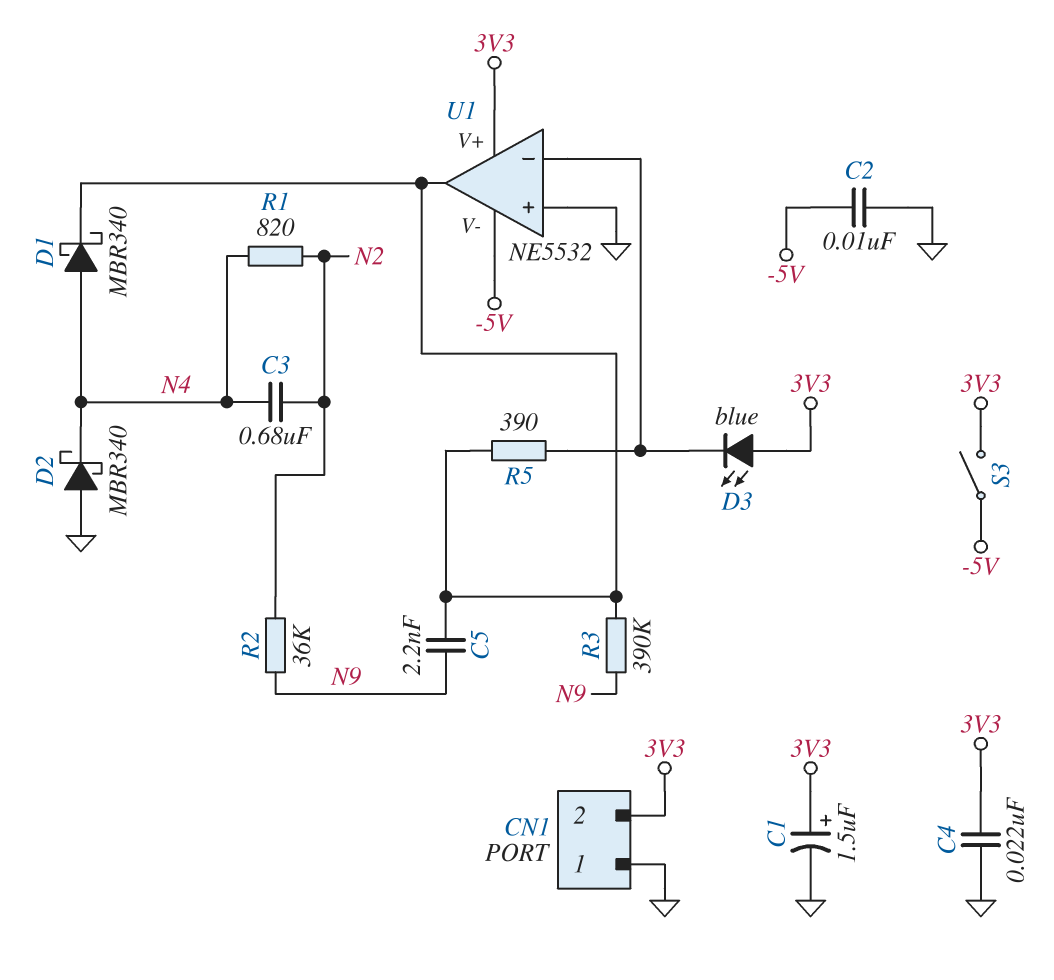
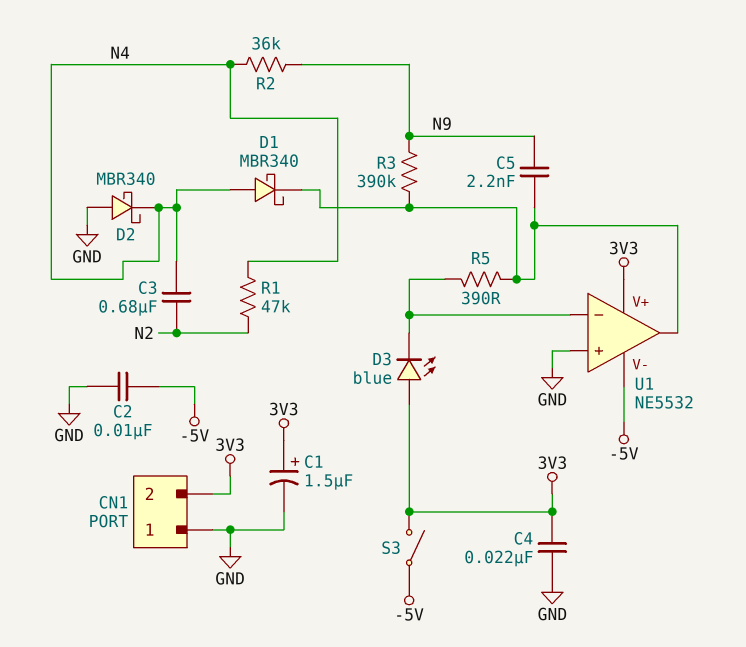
R1: 820 (N2, N4) -> 47k (N2, N4)
R2: 36k (N2, N9) -> 36k (N4, N9)

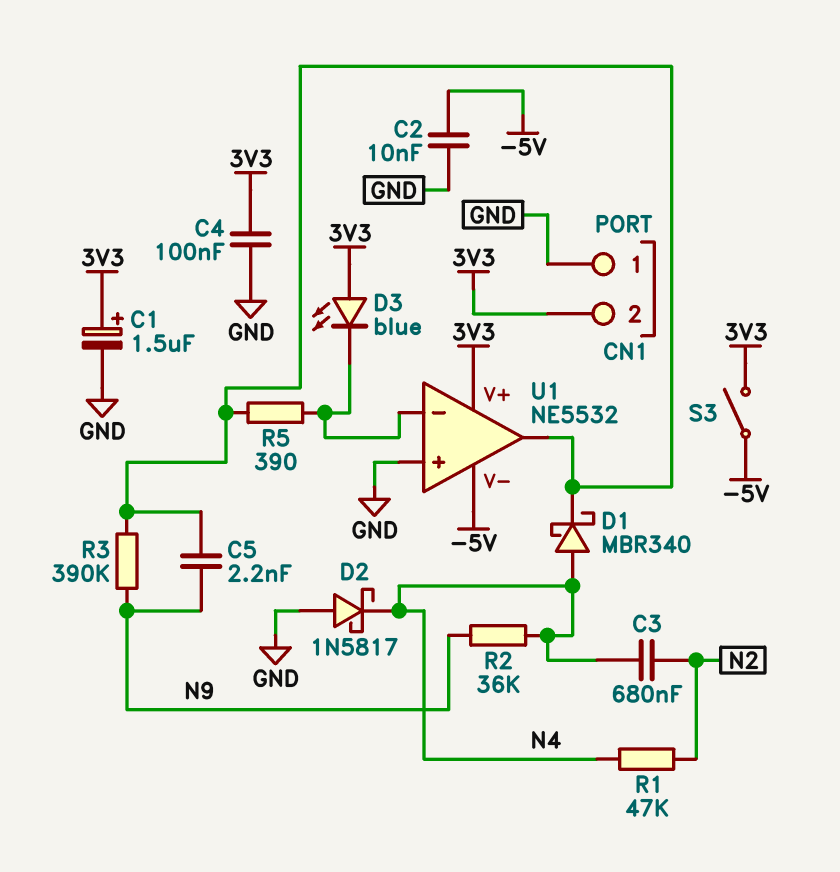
C4: 22nF (3V3, GND) -> 100nF (3V3, GND)
D2: schottky MBR340 (A GND, K N4) -> schottky 1N5817 (A GND, K N4)

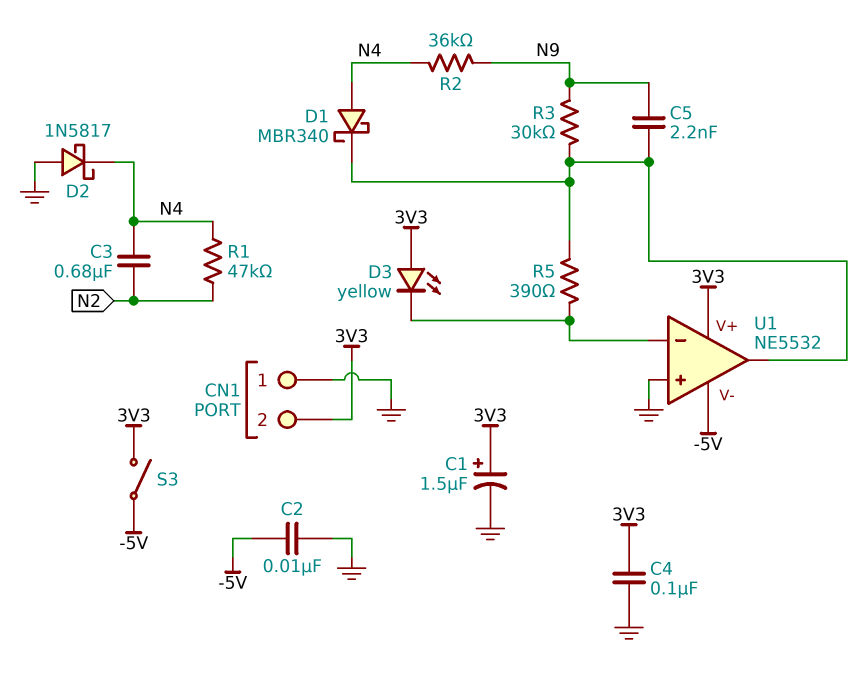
D3: LED blue (A 3V3, K U1/in-) -> LED yellow (A 3V3, K U1/in-)
R3: 390k (N9, U1/out) -> 30k (N9, U1/out)

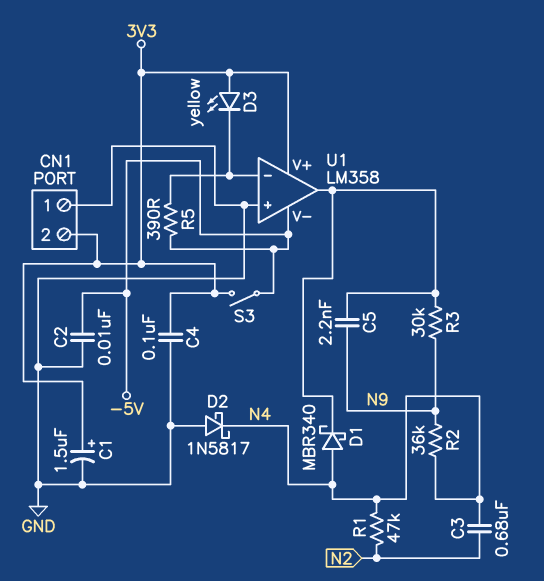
R5: 390 (U1/in-, U1/out) -> 390 (-5V, U1/in-)
U1: NE5532 -> LM358

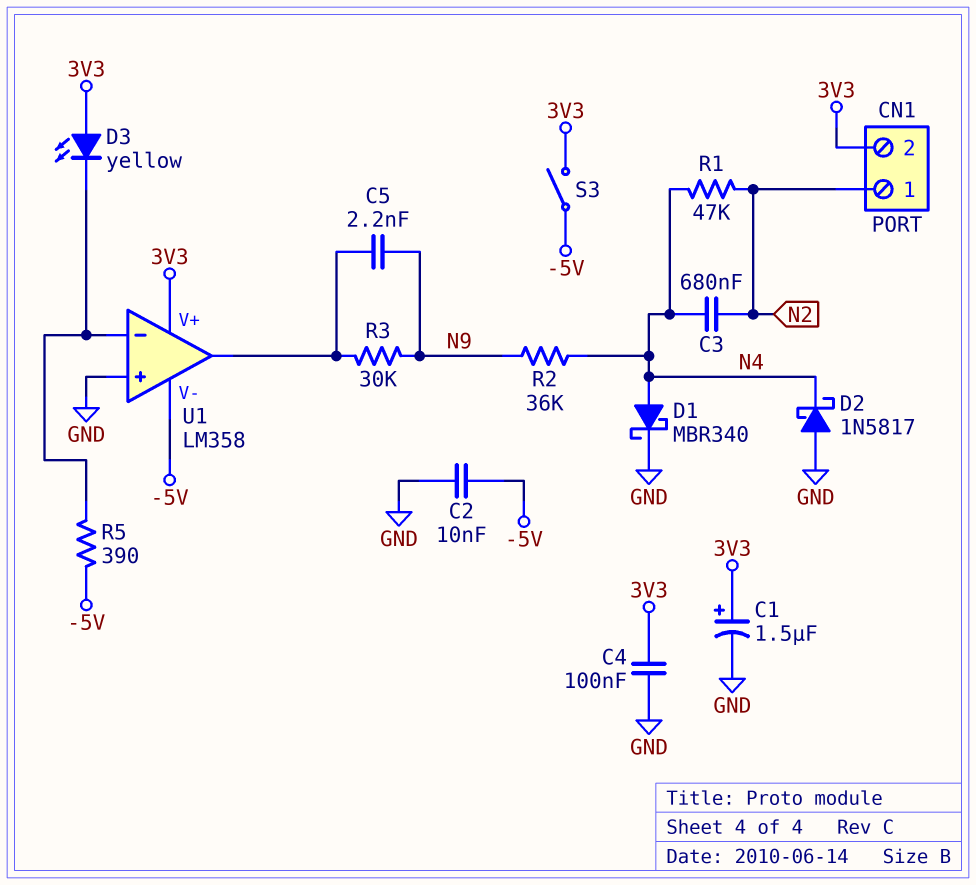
CN1 pin 1: GND -> N2
D1: schottky MBR340 (A N4, K U1/out) -> schottky MBR340 (A N4, K GND)

